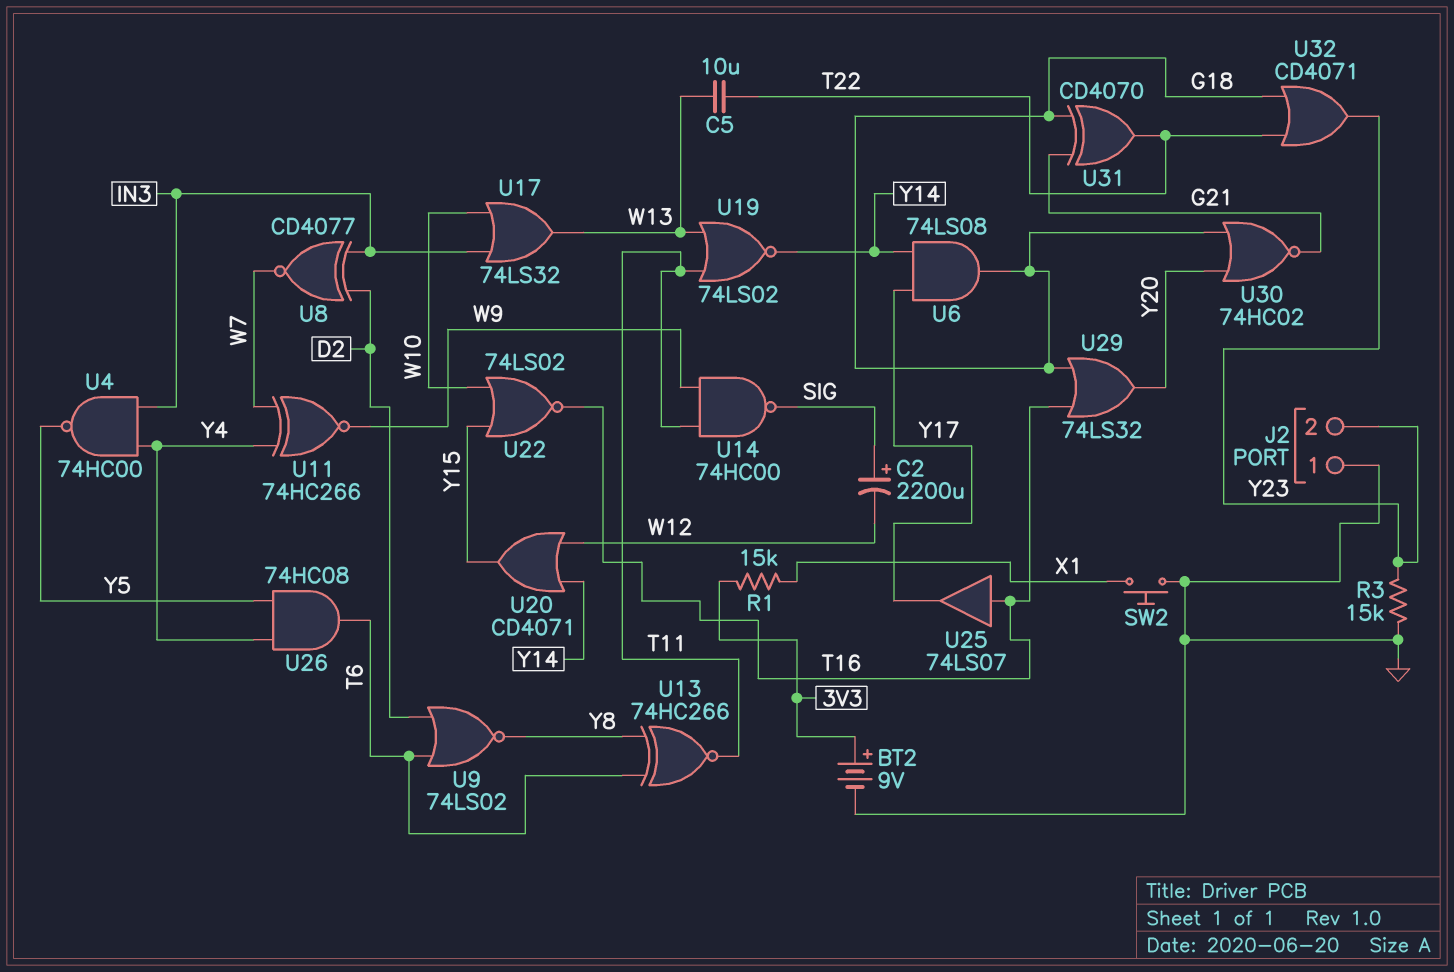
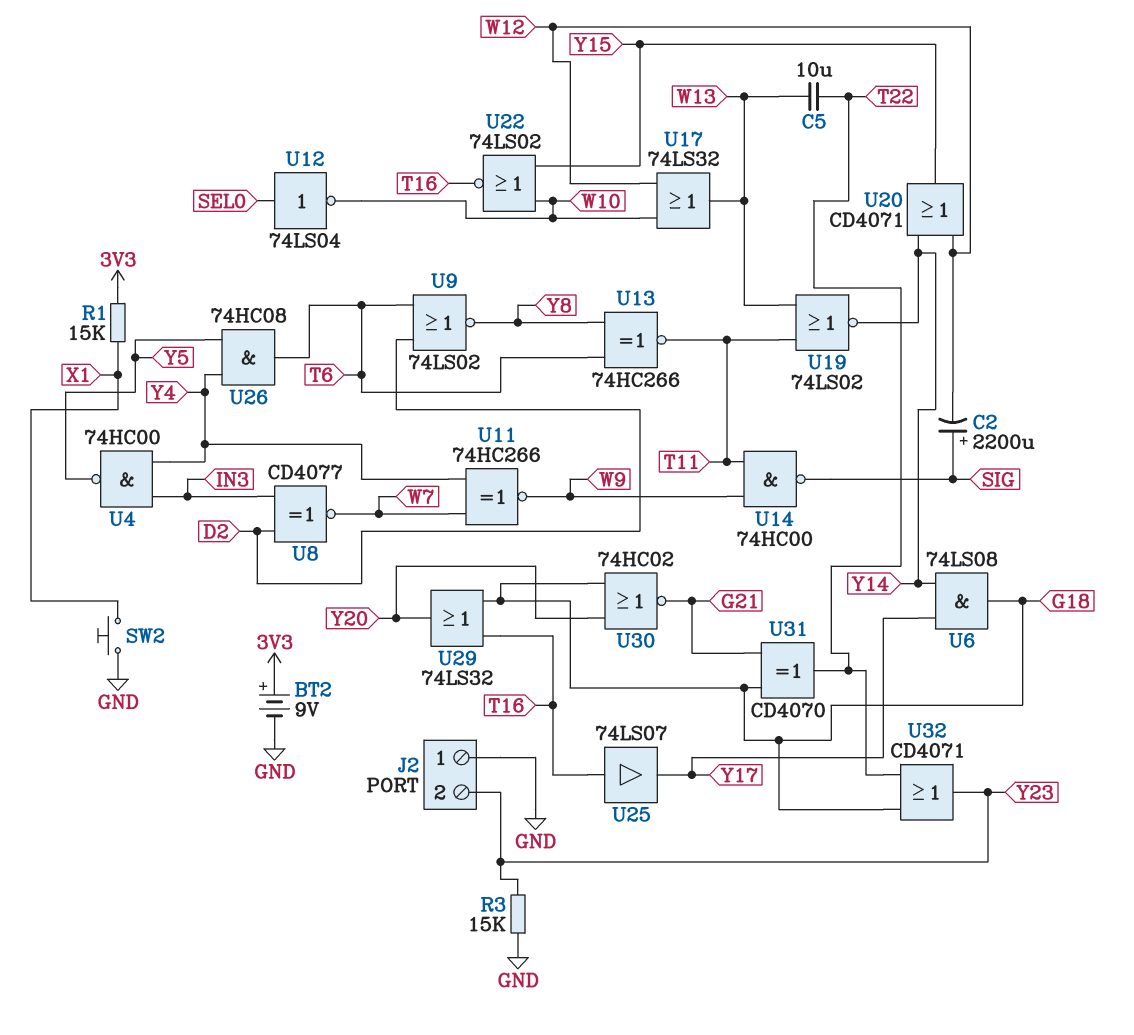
U12: none -> NOT 74LS04 (in SEL0, out W10)
U17: OR 74LS32 (in IN3, in W10, out W13) -> OR 74LS32 (in W10, in W12, out W13)

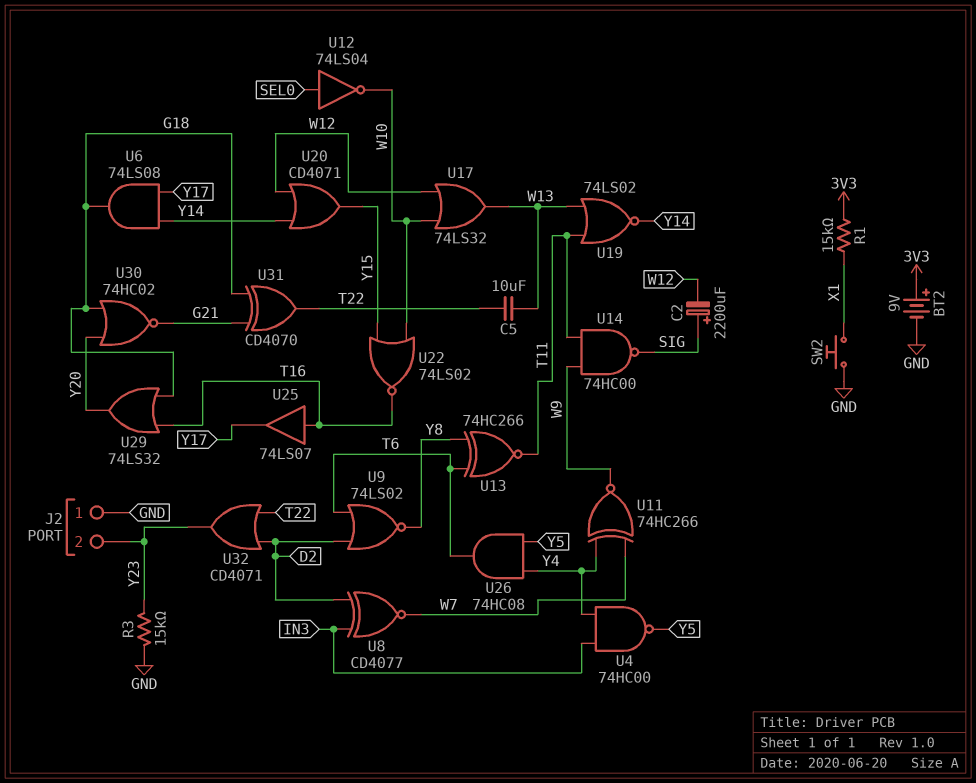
U32: OR CD4071 (in G18, in T22, out Y23) -> OR CD4071 (in D2, in T22, out Y23)

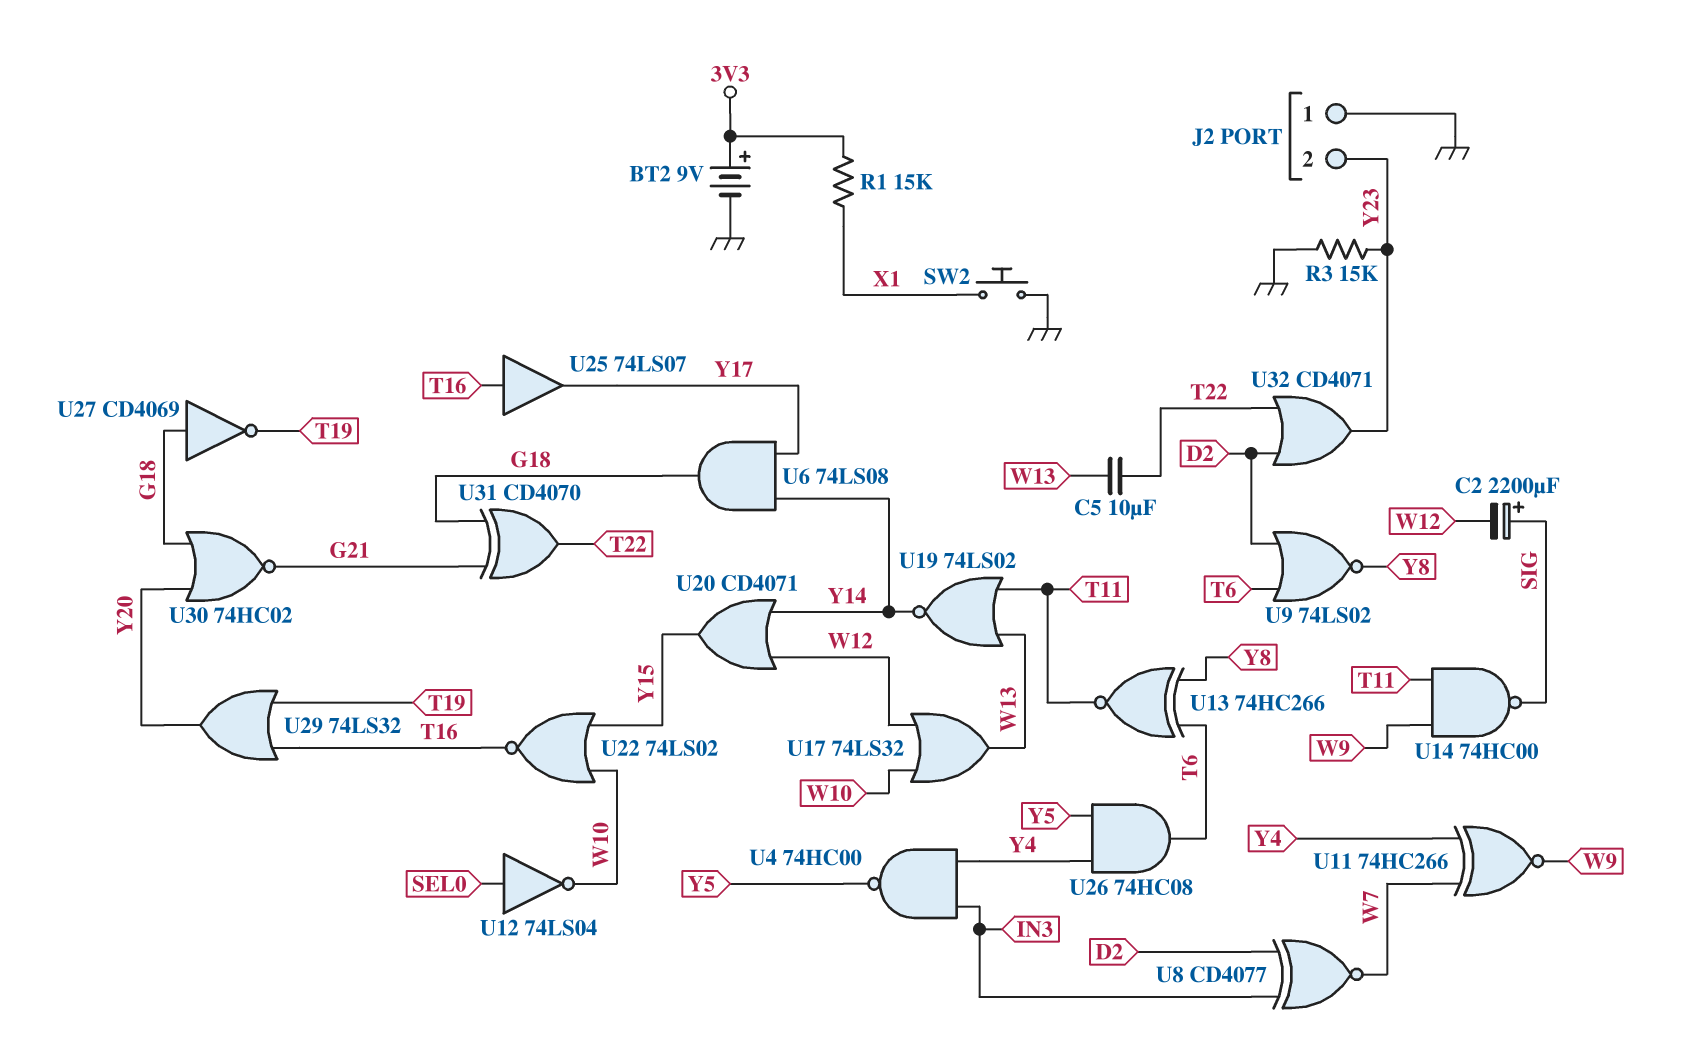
U27: none -> NOT CD4069 (in G18, out T19)
U29: OR 74LS32 (in G18, in T16, out Y20) -> OR 74LS32 (in T16, in T19, out Y20)

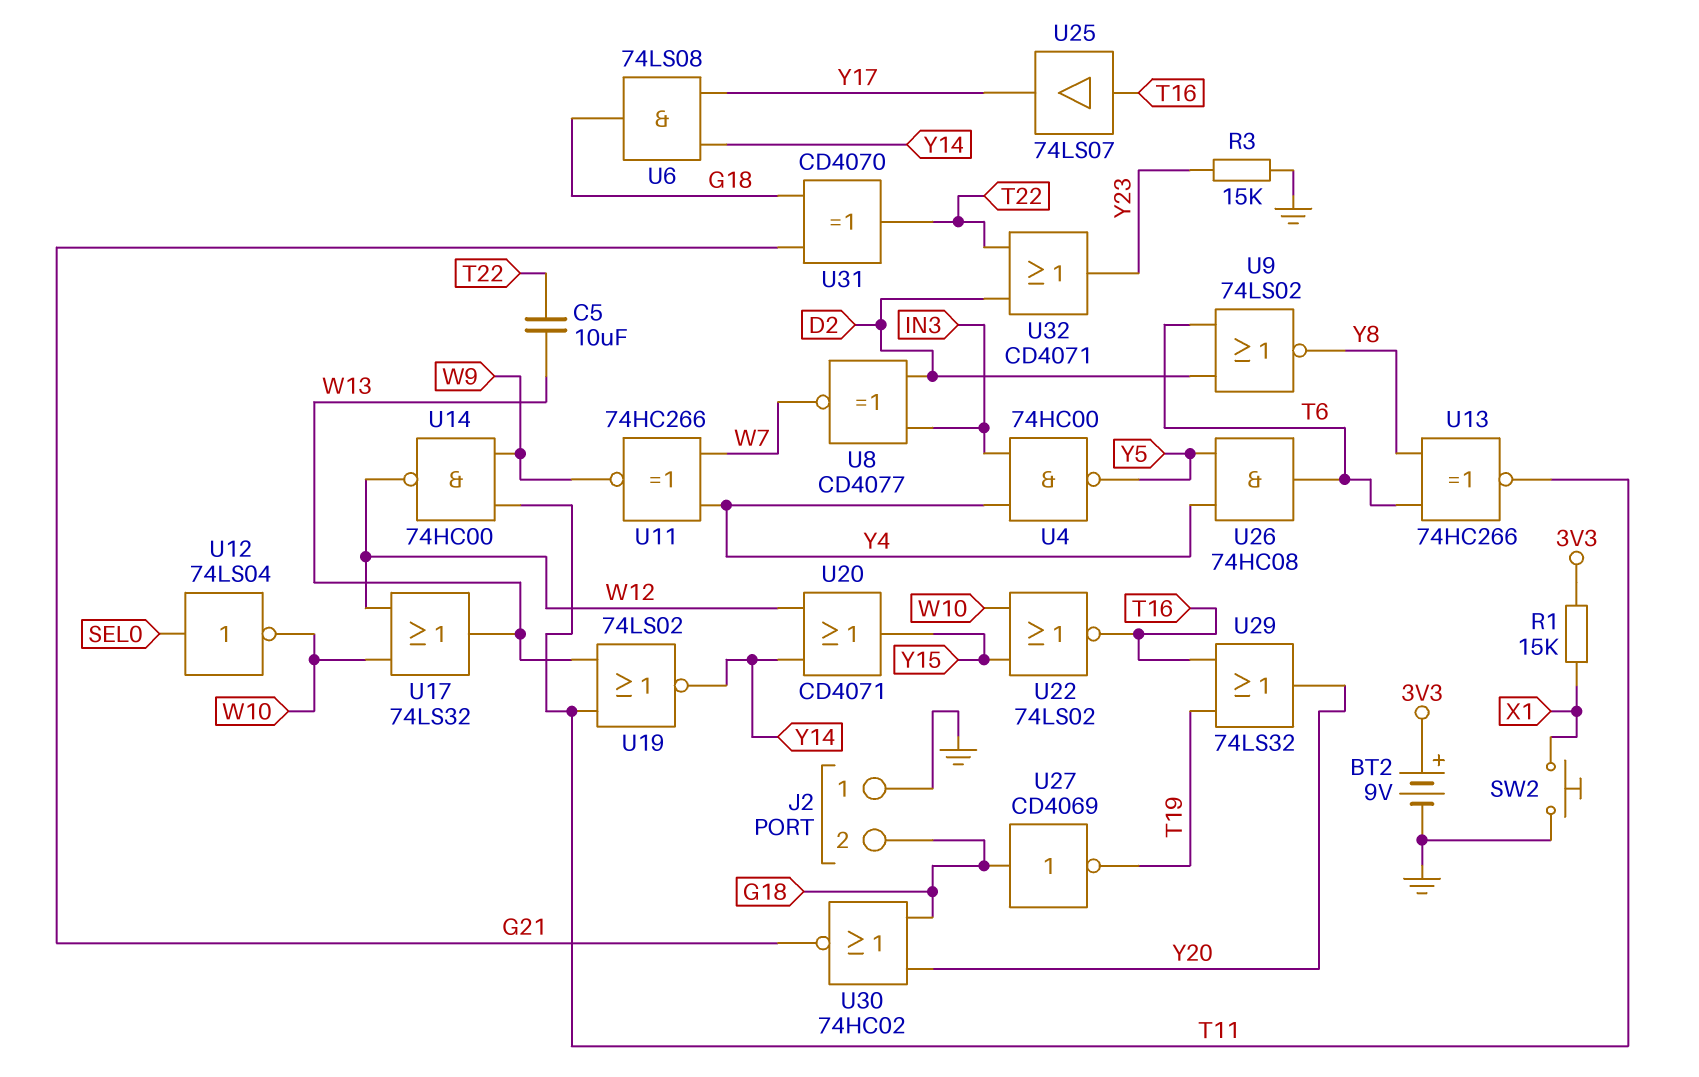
C2: 2200uF (plus SIG, minus W12) -> none
J2 pin 2: Y23 -> G18
U14: NAND 74HC00 (in T11, in W9, out SIG) -> NAND 74HC00 (in T11, in W9, out W12)

